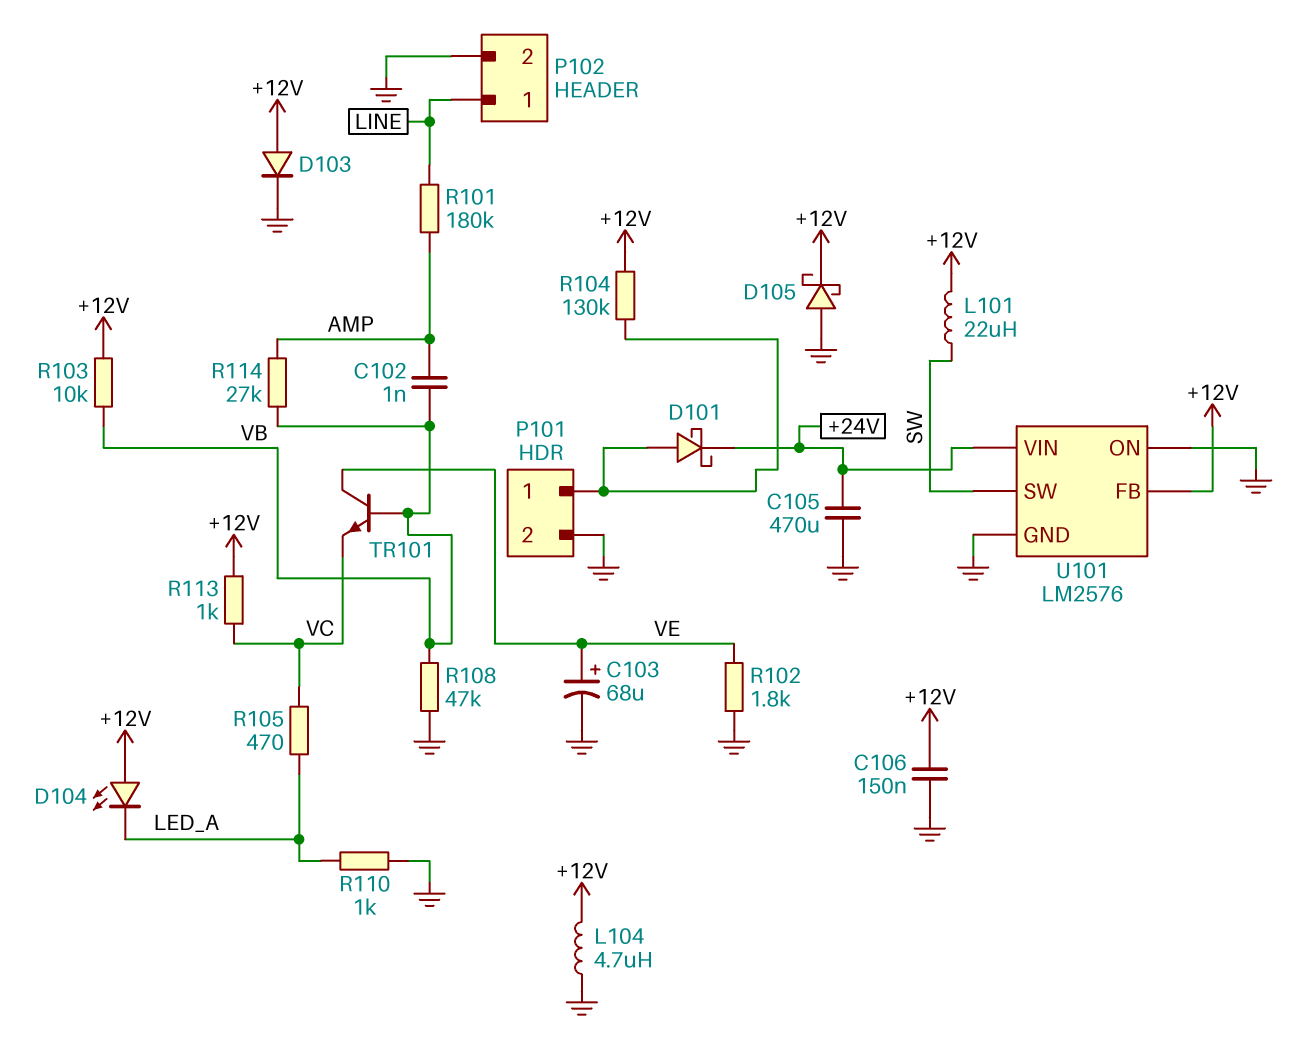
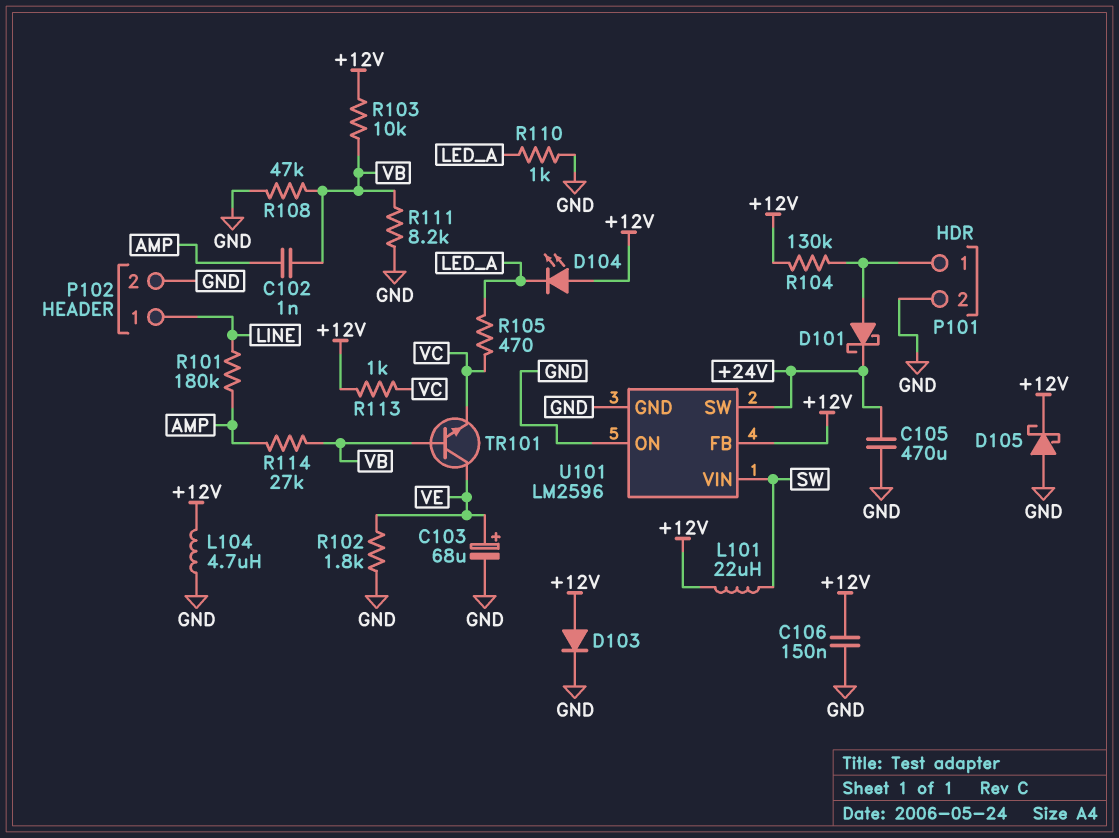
R111: none -> 8.2k (GND, VB)
U101: LM2576 -> LM2596
U101 pin SW: SW -> +24V
U101 pin VIN: +24V -> SW

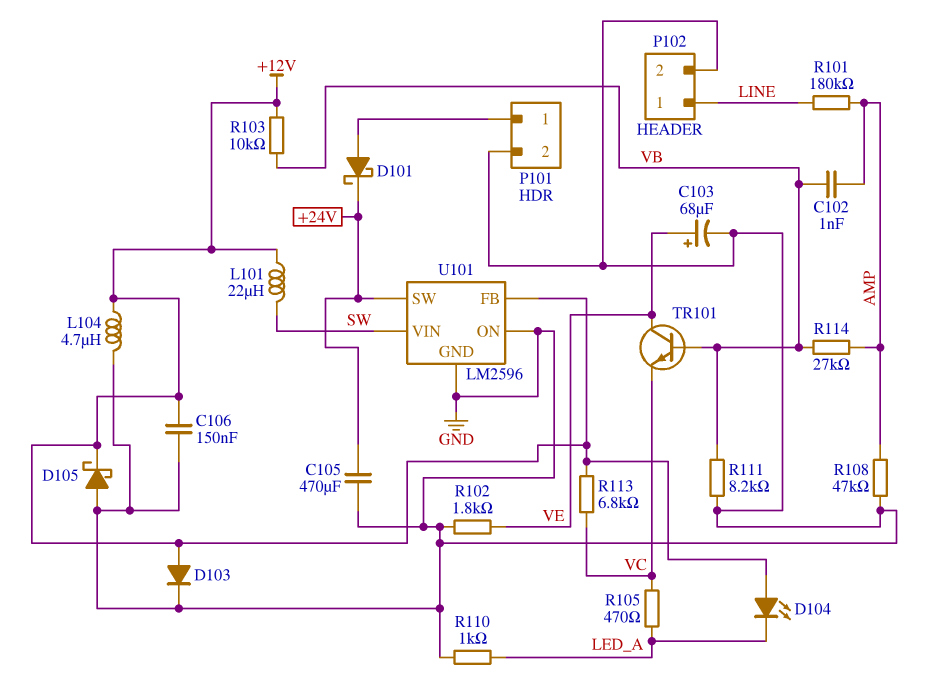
R104: 130k (+12V, P101/1) -> none
R108: 47k (GND, VB) -> 47k (AMP, GND)
R113: 1k (+12V, VC) -> 6.8k (+12V, VC)

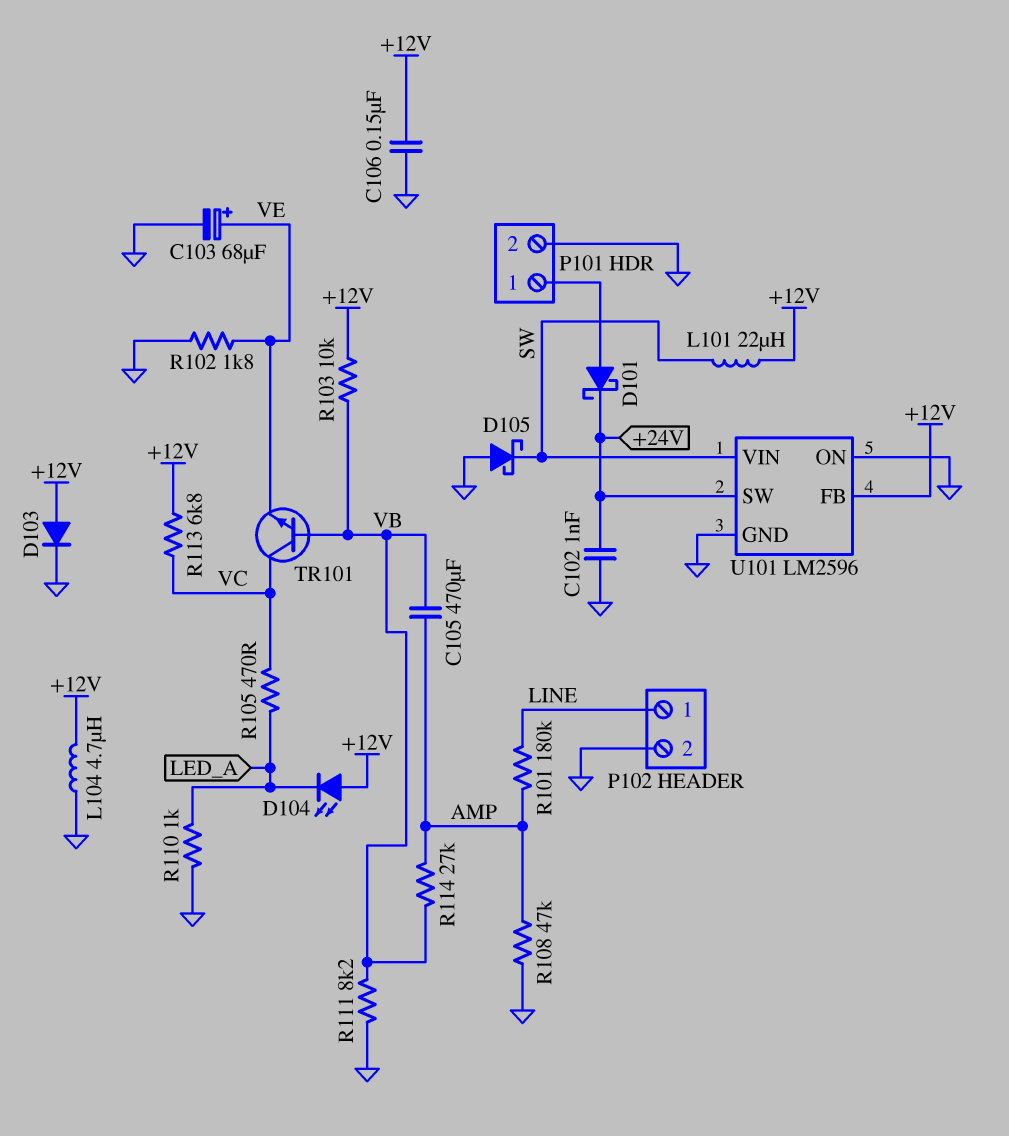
C102: 1nF (AMP, VB) -> 1nF (+24V, GND)
C105: 470uF (+24V, GND) -> 470uF (AMP, VB)
D105: schottky (A GND, K +12V) -> schottky (A GND, K SW)
TR101: NPN (B VB, C VE, E VC) -> NPN (B VB, C VC, E VE)

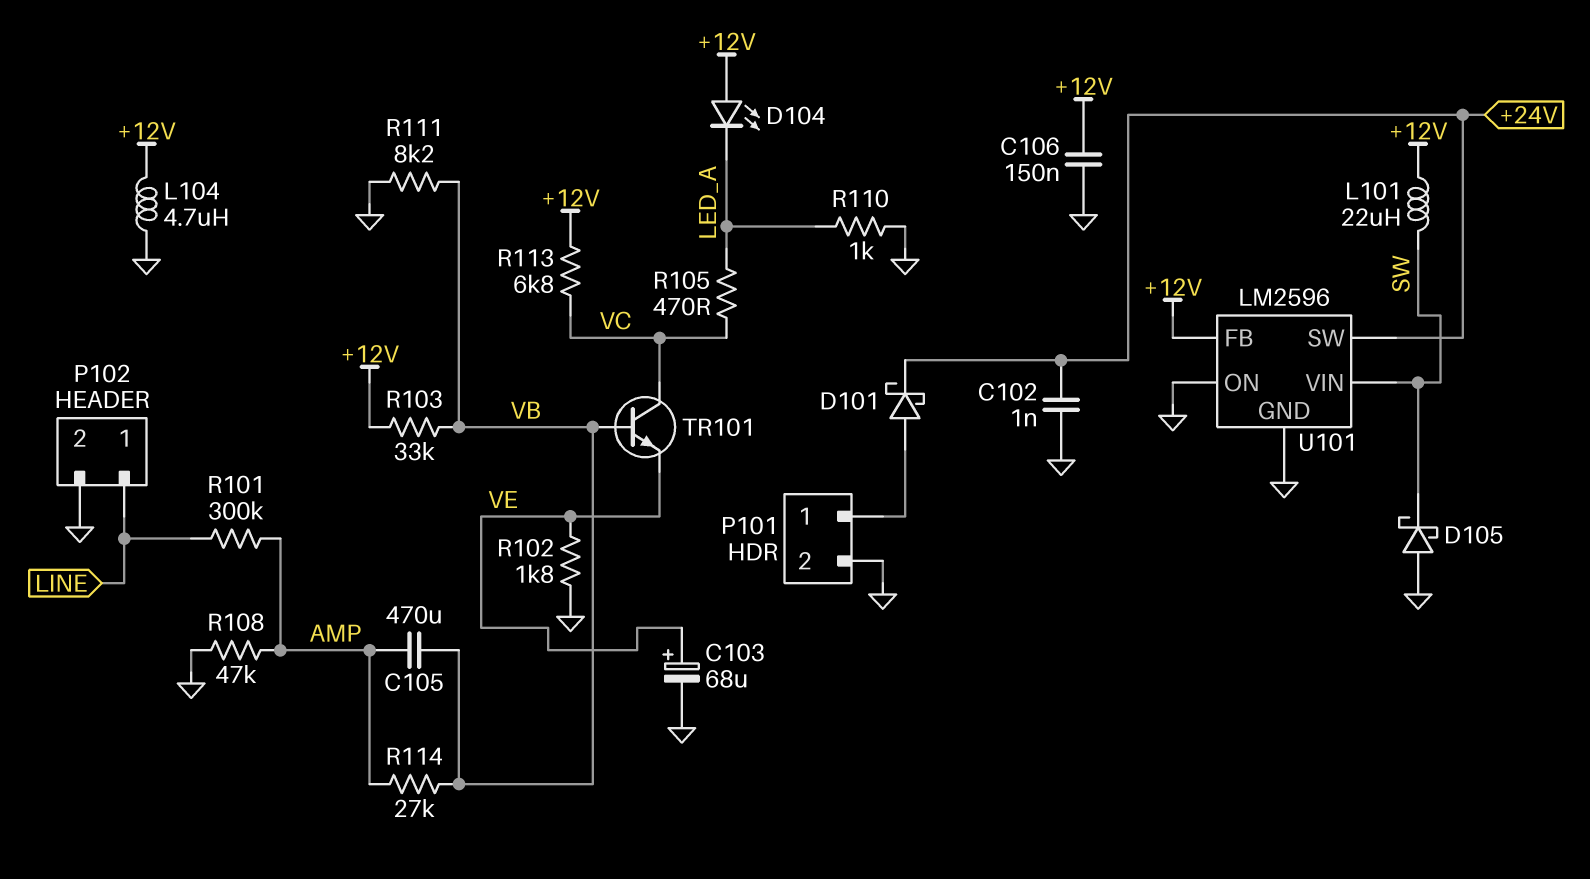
D103: diode (A +12V, K GND) -> none
R101: 180k (AMP, LINE) -> 300k (AMP, LINE)
R103: 10k (+12V, VB) -> 33k (+12V, VB)

